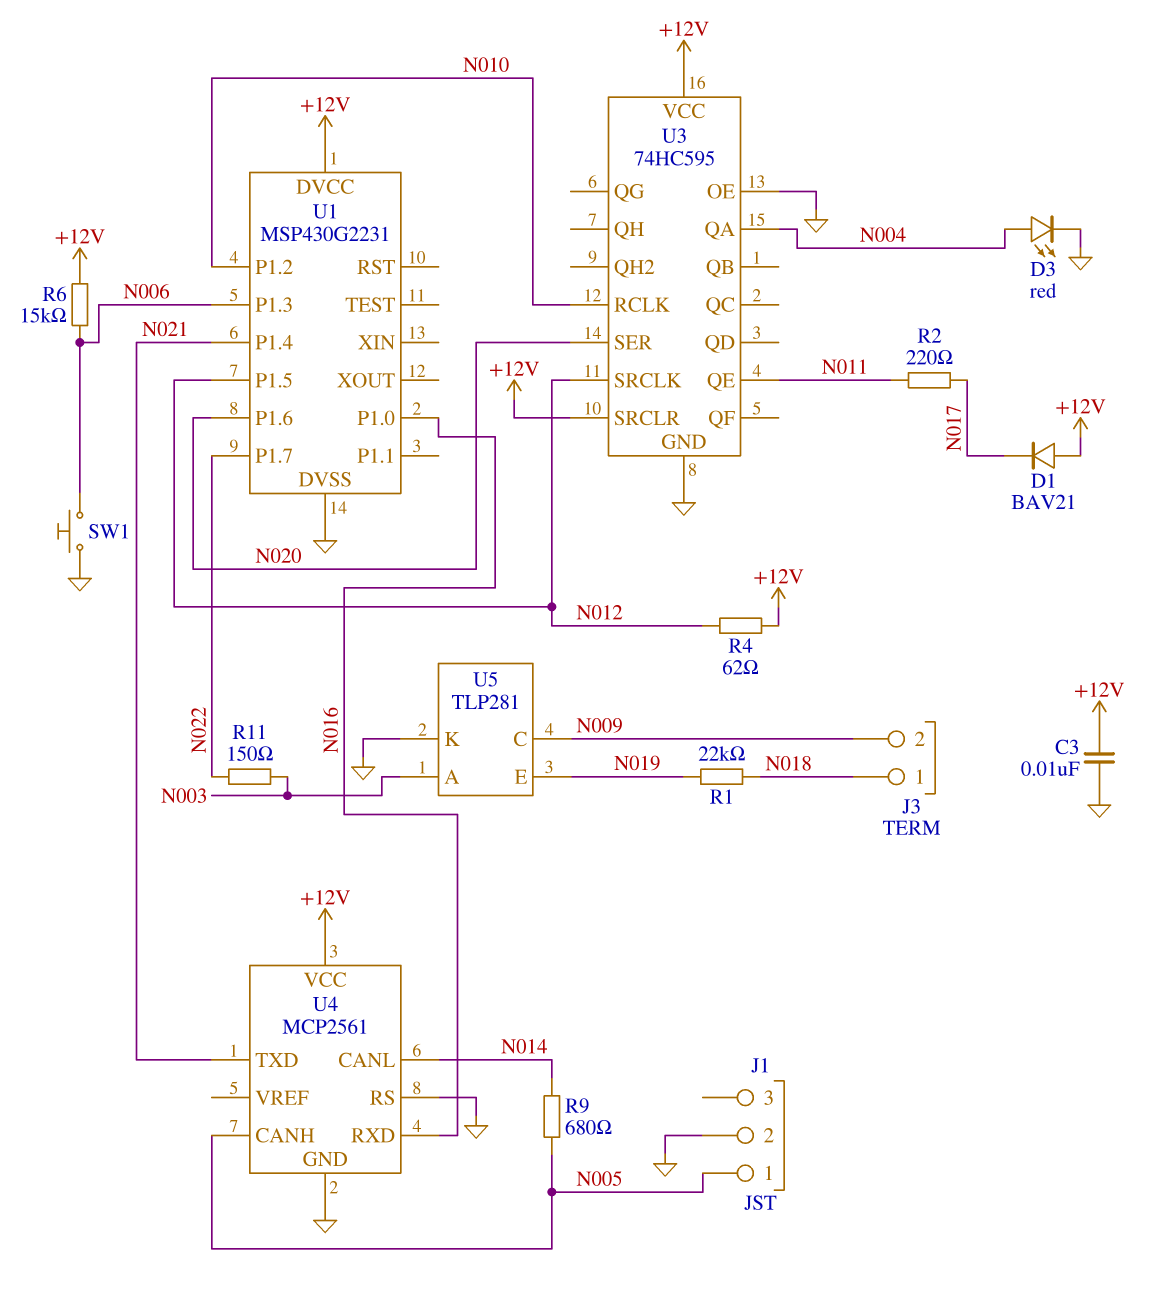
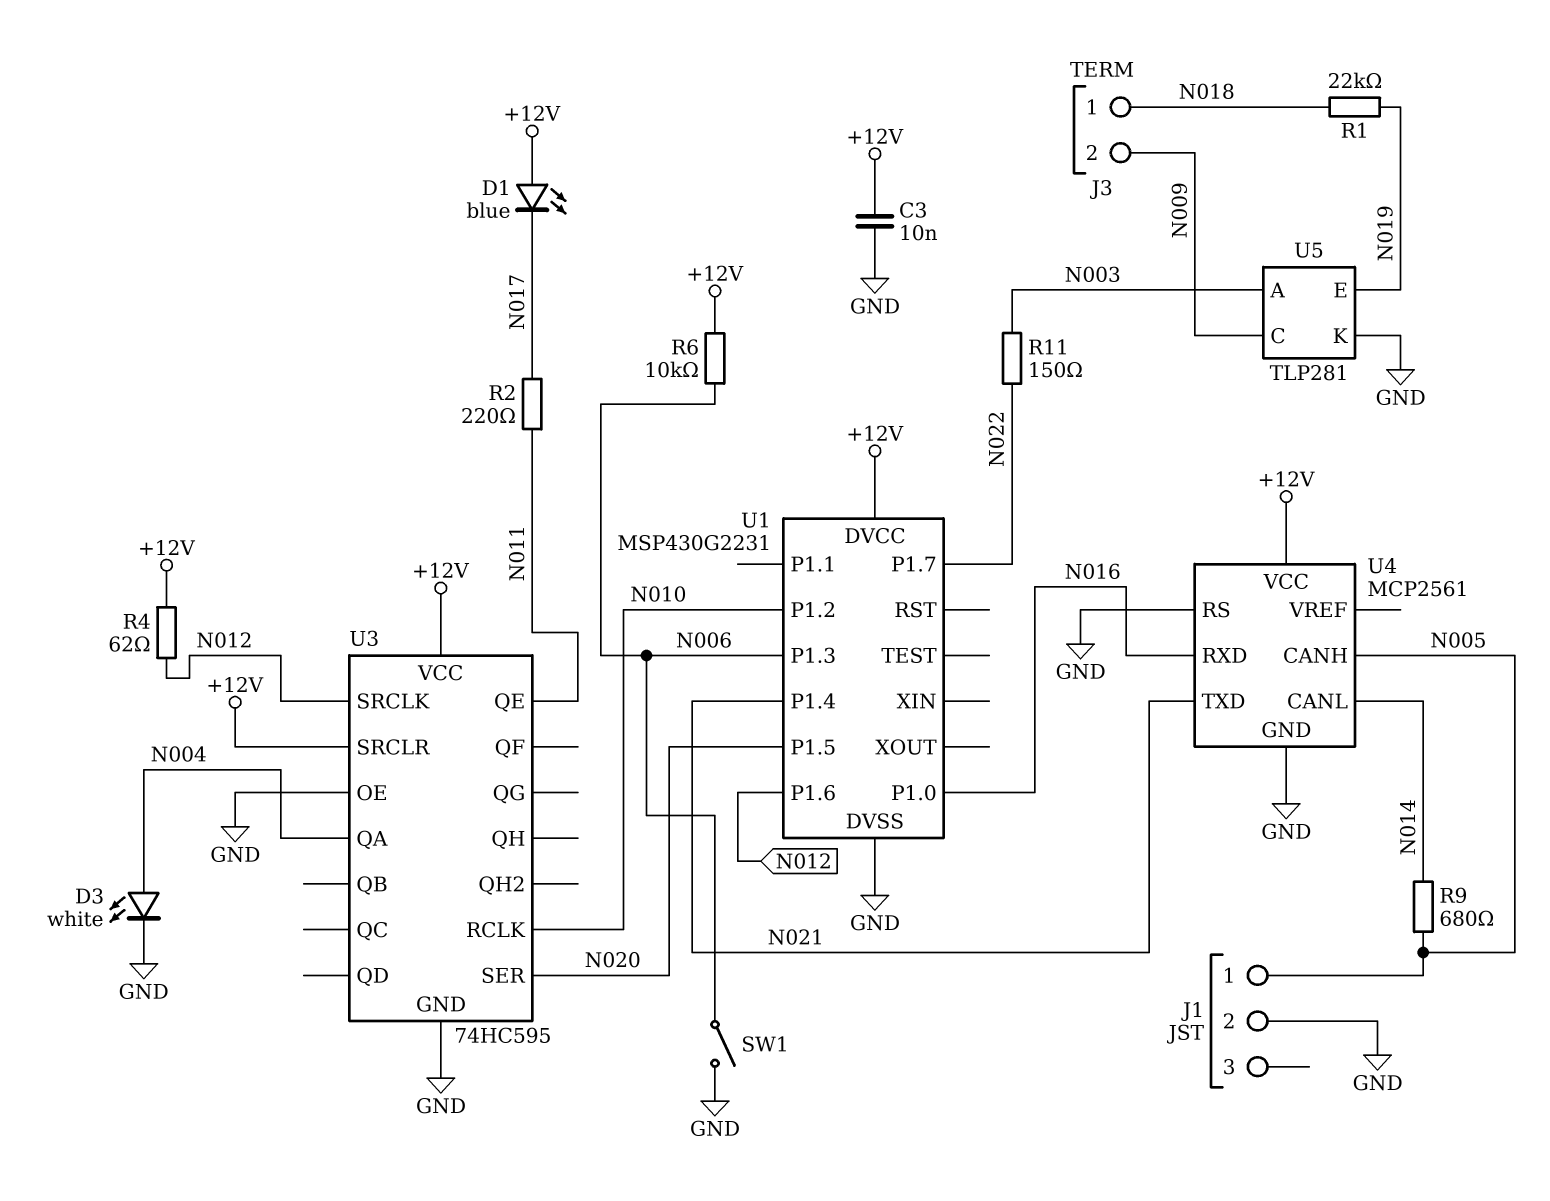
D1: diode BAV21 (A +12V, K N017) -> LED blue (A +12V, K N017)
D3: LED red (A N004, K GND) -> LED white (A N004, K GND)
R6: 15k (+12V, N006) -> 10k (+12V, N006)
SW1: button (GND, N006) -> switch (GND, N006)
U1 pin P1.5: N012 -> N020
U1 pin P1.6: N020 -> N012

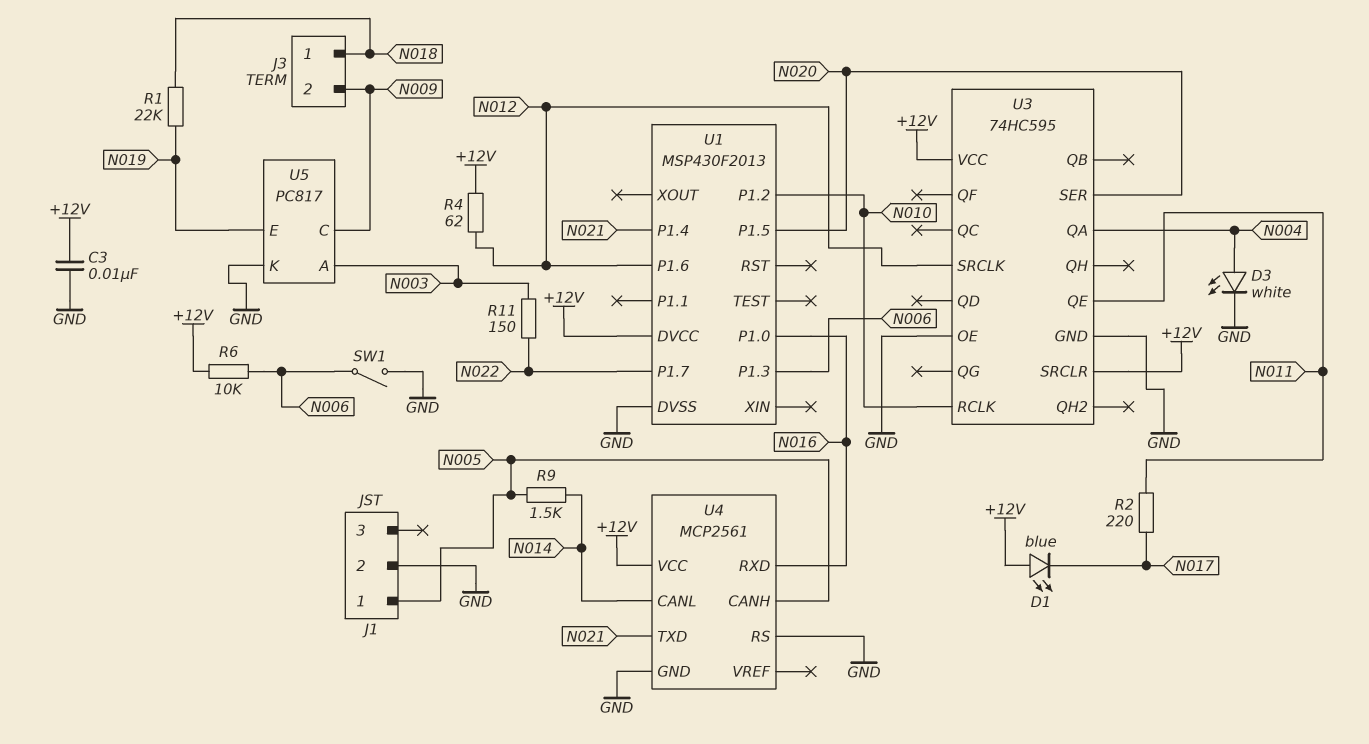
R9: 680 (N005, N014) -> 1.5k (N005, N014)
U1: MSP430G2231 -> MSP430F2013
U5: TLP281 -> PC817

